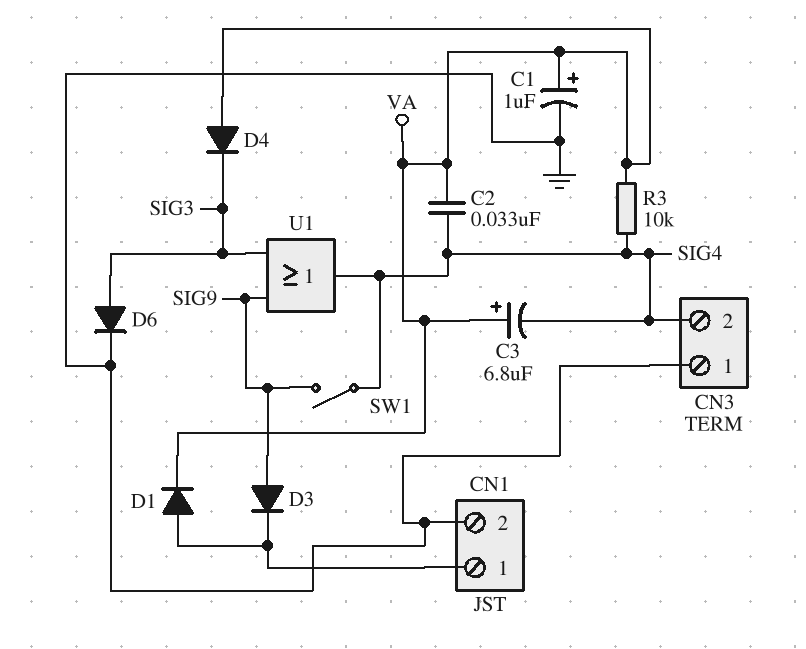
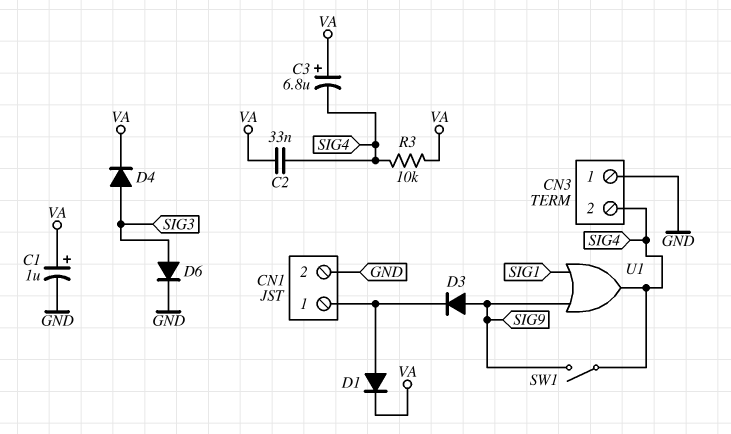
D4: diode (A VA, K SIG3) -> diode (A SIG3, K VA)
U1: OR (in SIG3, in SIG9, out SIG4) -> OR (in SIG1, in SIG9, out SIG4)

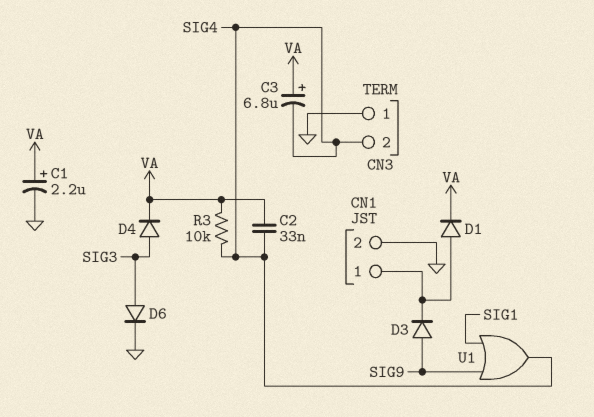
C1: 1uF (plus VA, minus GND) -> 2.2uF (plus VA, minus GND)
SW1: switch (SIG4, SIG9) -> none

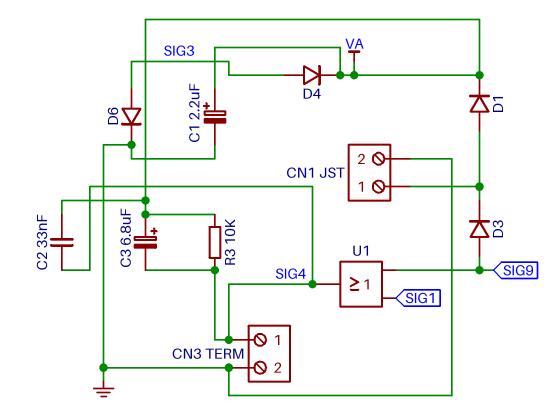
CN3 pin 1: GND -> SIG4
CN3 pin 2: SIG4 -> GND

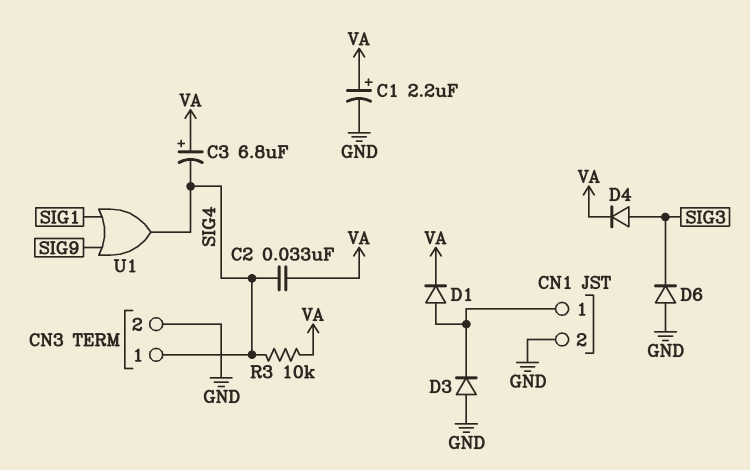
D3: diode (A SIG9, K CN1/1) -> diode (A GND, K CN1/1)
D6: diode (A SIG3, K GND) -> diode (A GND, K SIG3)

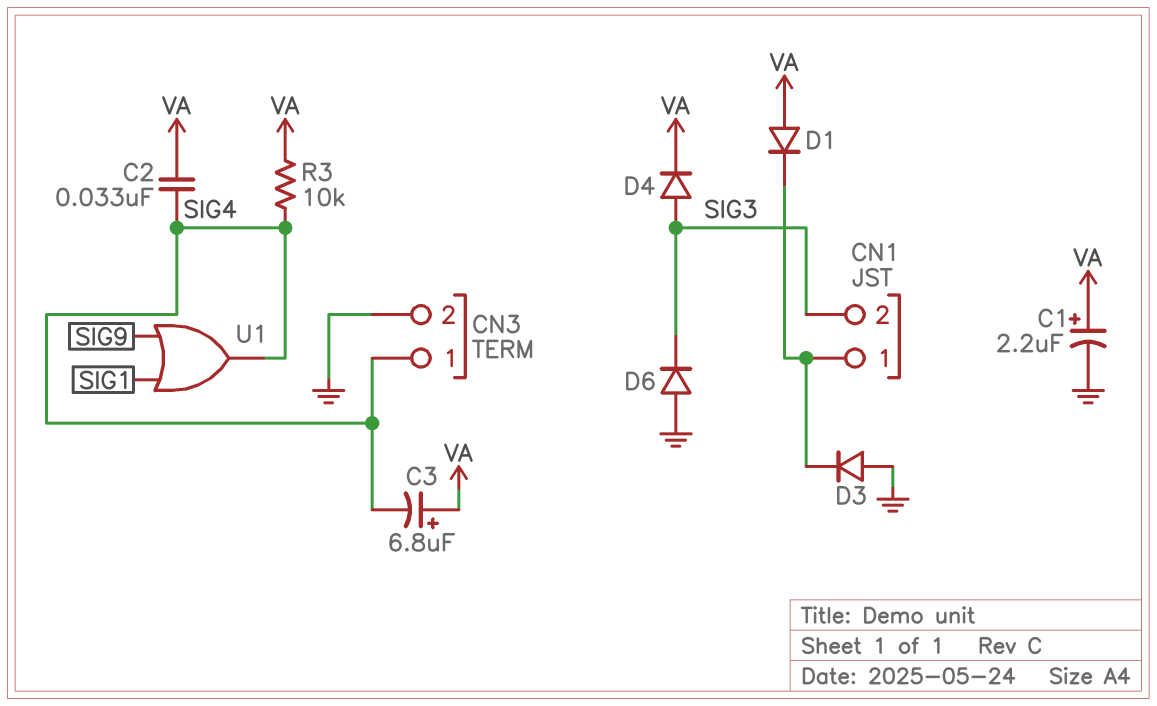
CN1 pin 2: GND -> SIG3
D1: diode (A CN1/1, K VA) -> diode (A VA, K CN1/1)

